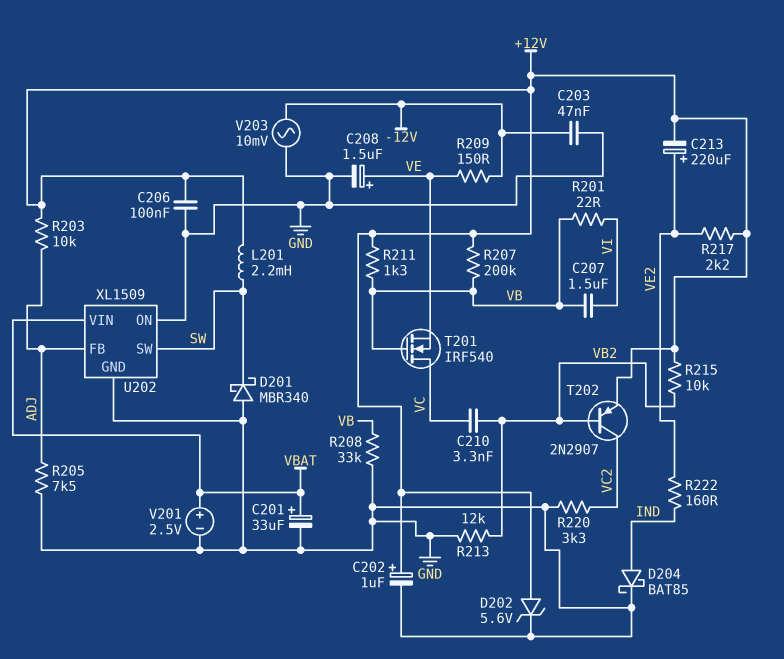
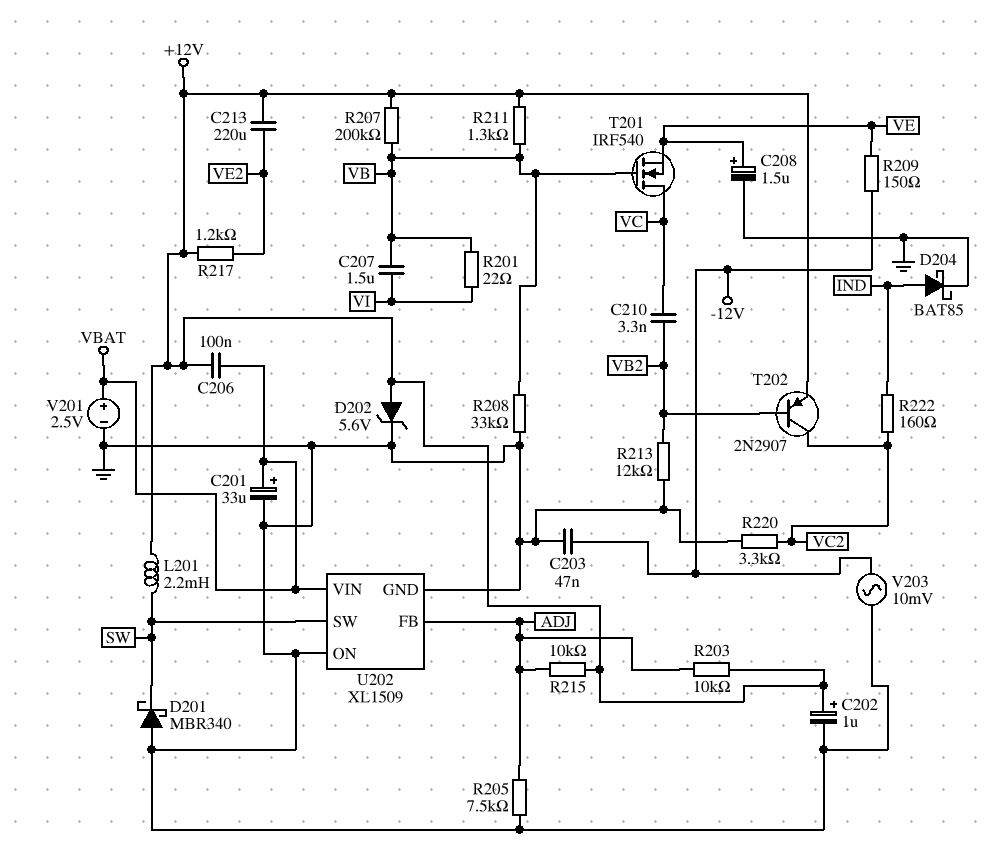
C206: 100nF (+12V, GND) -> 100nF (+12V, VBAT)
C213: 220uF (plus VE2, minus +12V) -> 220uF (+12V, VE2)
R215: 10k (+12V, VB2) -> 10k (+12V, ADJ)
R217: 2.2k (+12V, VE2) -> 1.2k (+12V, VE2)
R222: 160 (IND, VE2) -> 160 (IND, VC2)

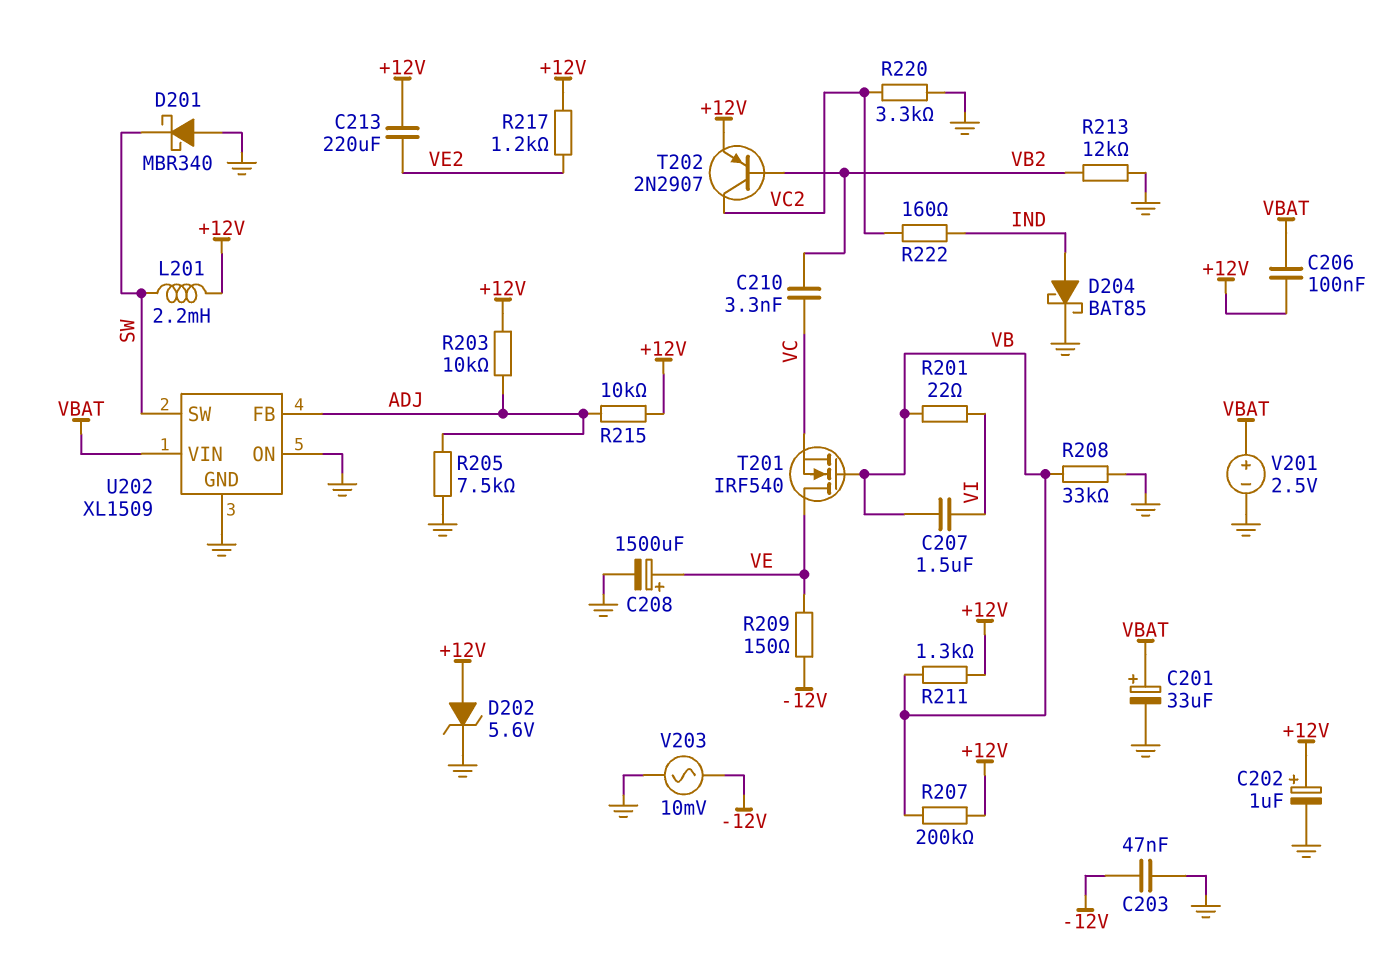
C208: 1.5uF (plus VE, minus GND) -> 1500uF (plus VE, minus GND)
T201: NMOS IRF540 (G VB, D VC, S VE) -> NMOS IRF540 (G VB, D VE, S VC)

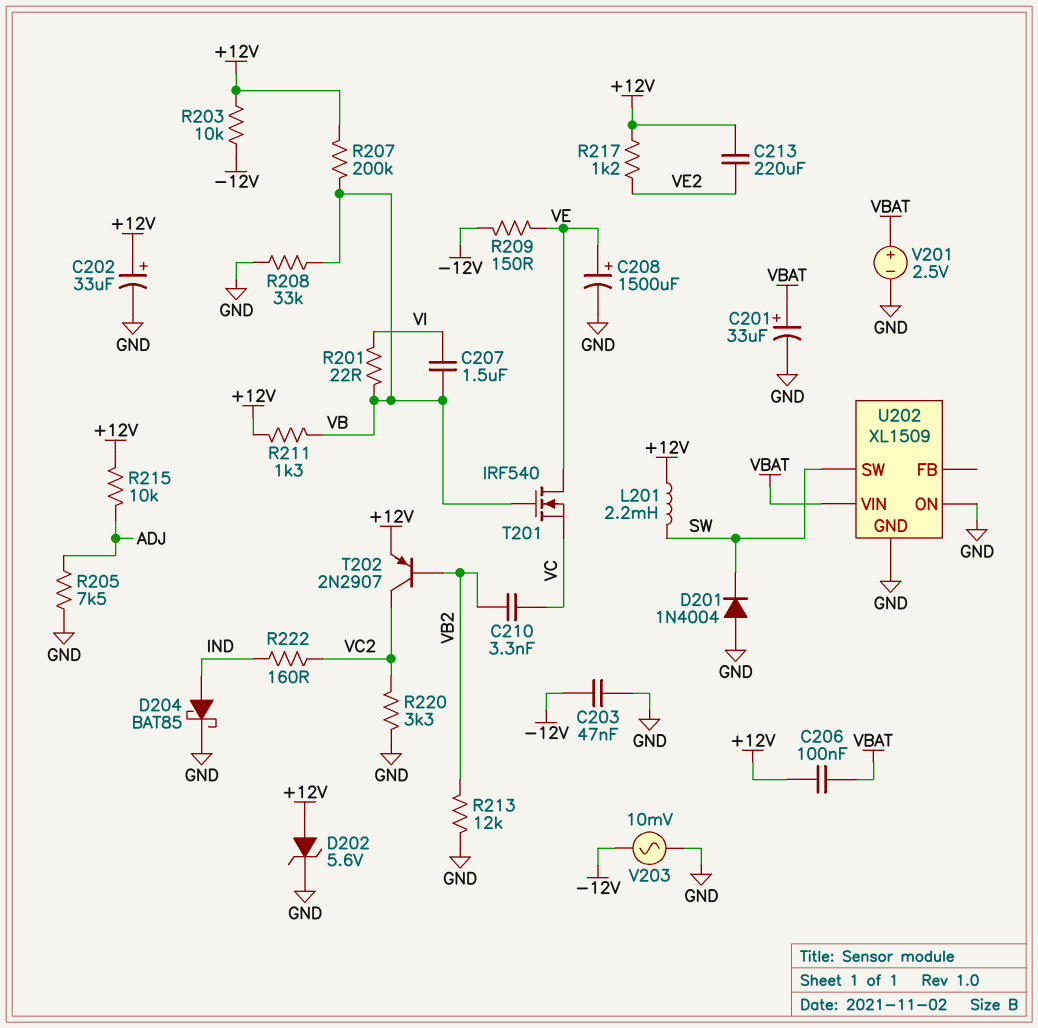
C202: 1uF (plus +12V, minus GND) -> 33uF (plus +12V, minus GND)
D201: schottky MBR340 (A GND, K SW) -> diode 1N4004 (A GND, K SW)
R203: 10k (+12V, ADJ) -> 10k (+12V, -12V)
U202 pin FB: ADJ -> none

